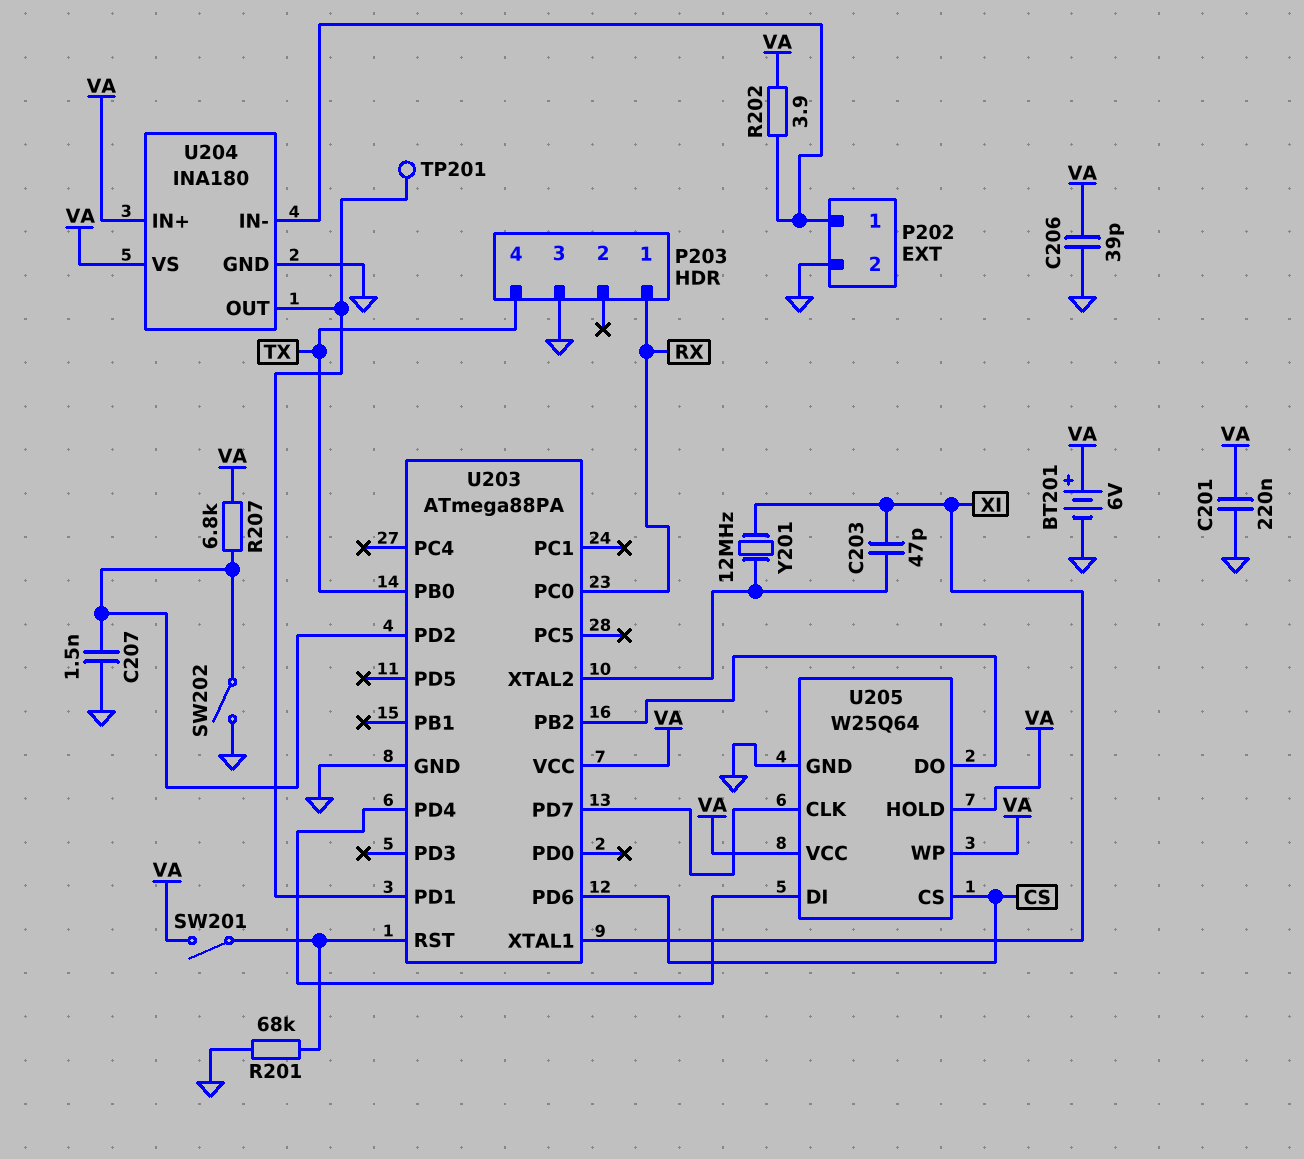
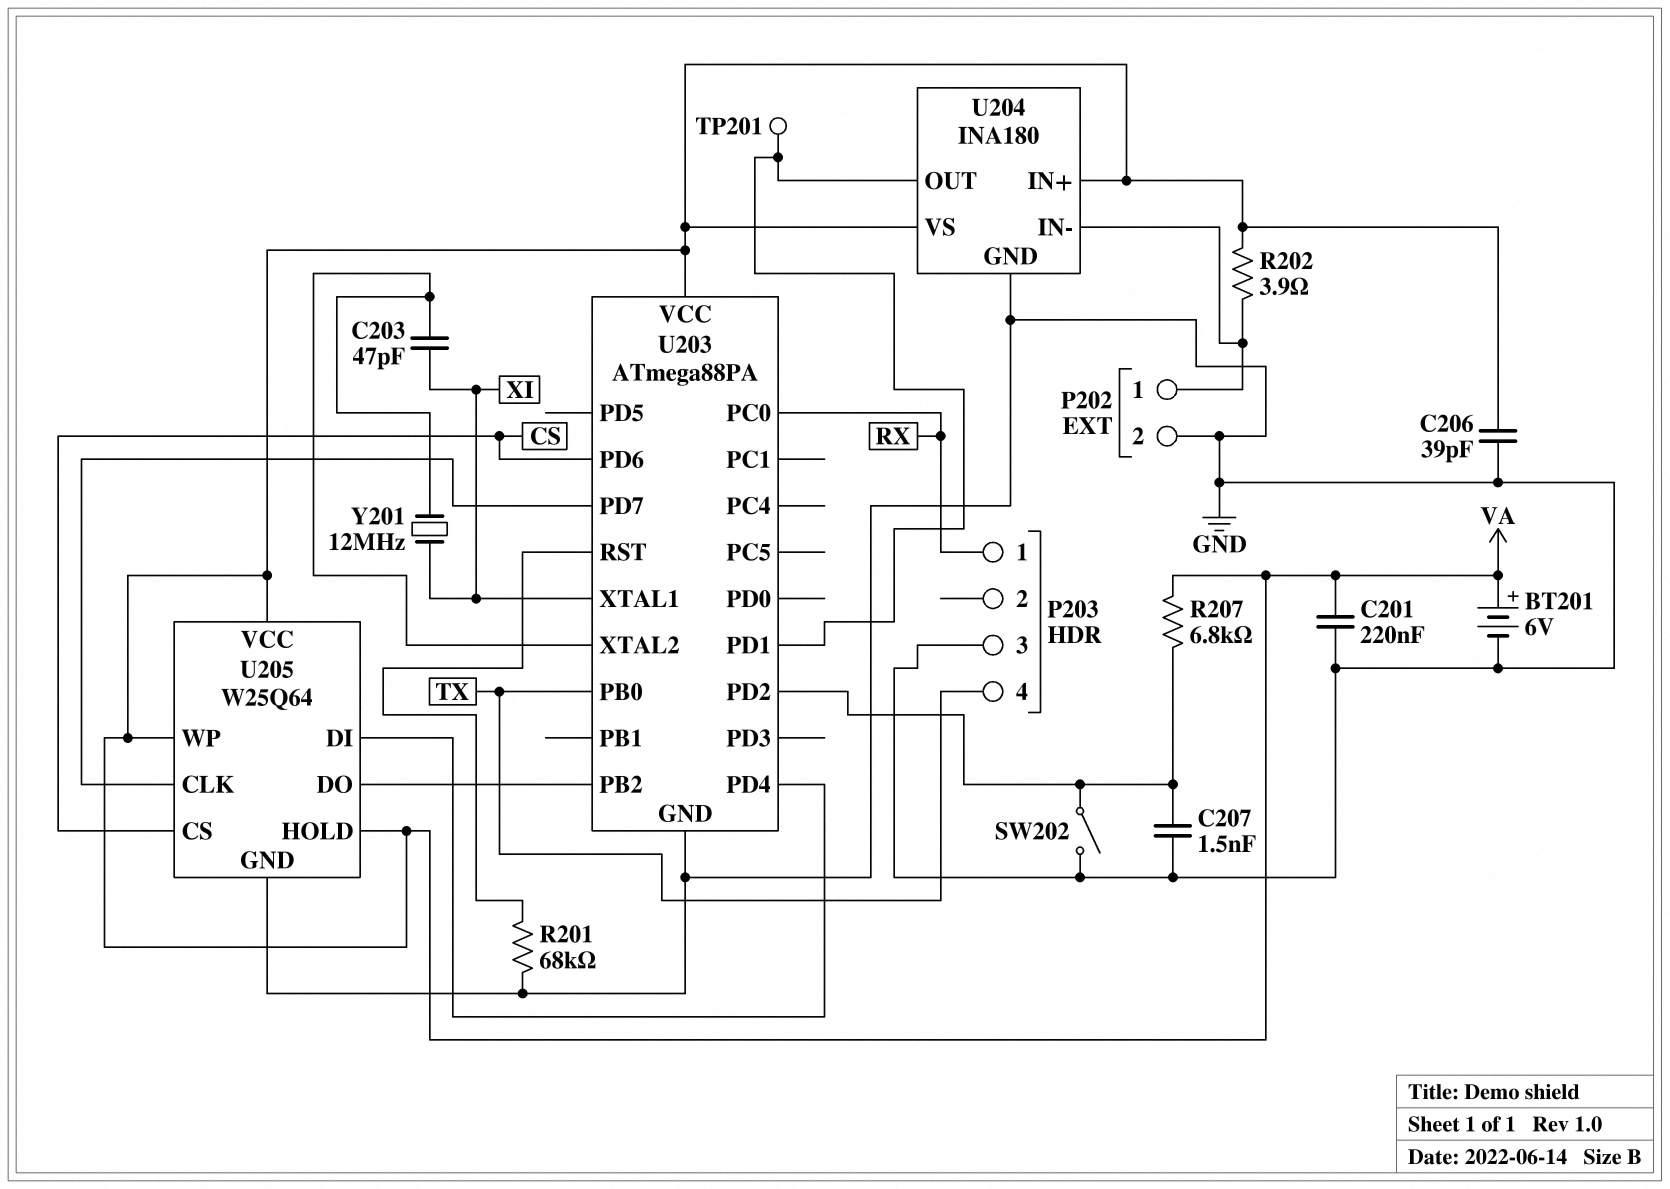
SW201: switch (U203/RST, VA) -> none

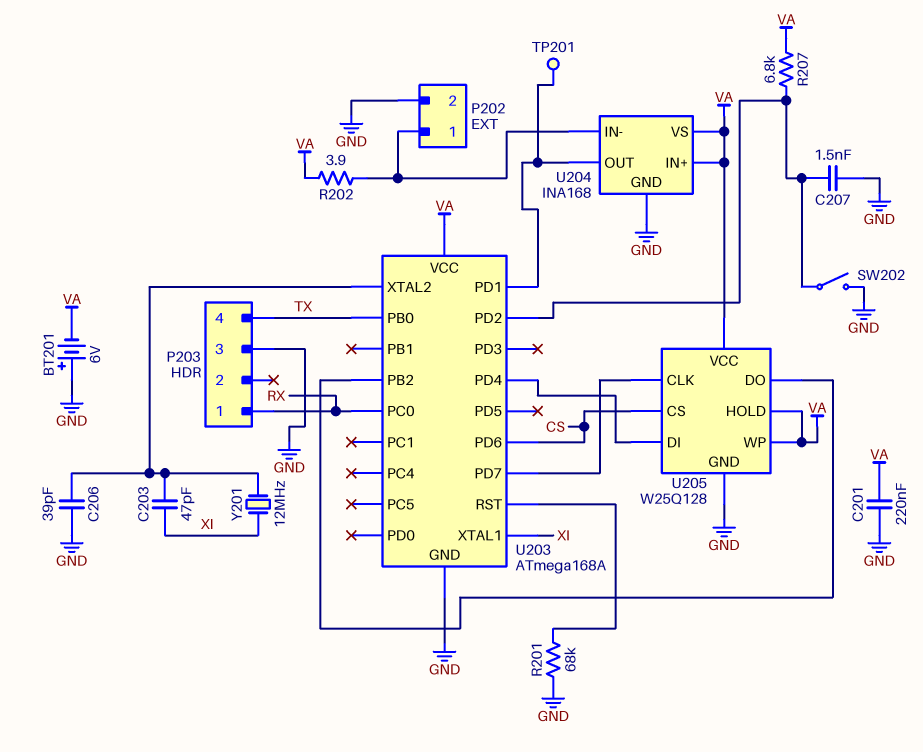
BT201: 6V (plus VA, minus GND) -> 6V (plus GND, minus VA)
C206: 39pF (GND, VA) -> 39pF (GND, U203/XTAL2)
U203: ATmega88PA -> ATmega168A
U204: INA180 -> INA168
U205: W25Q64 -> W25Q128

